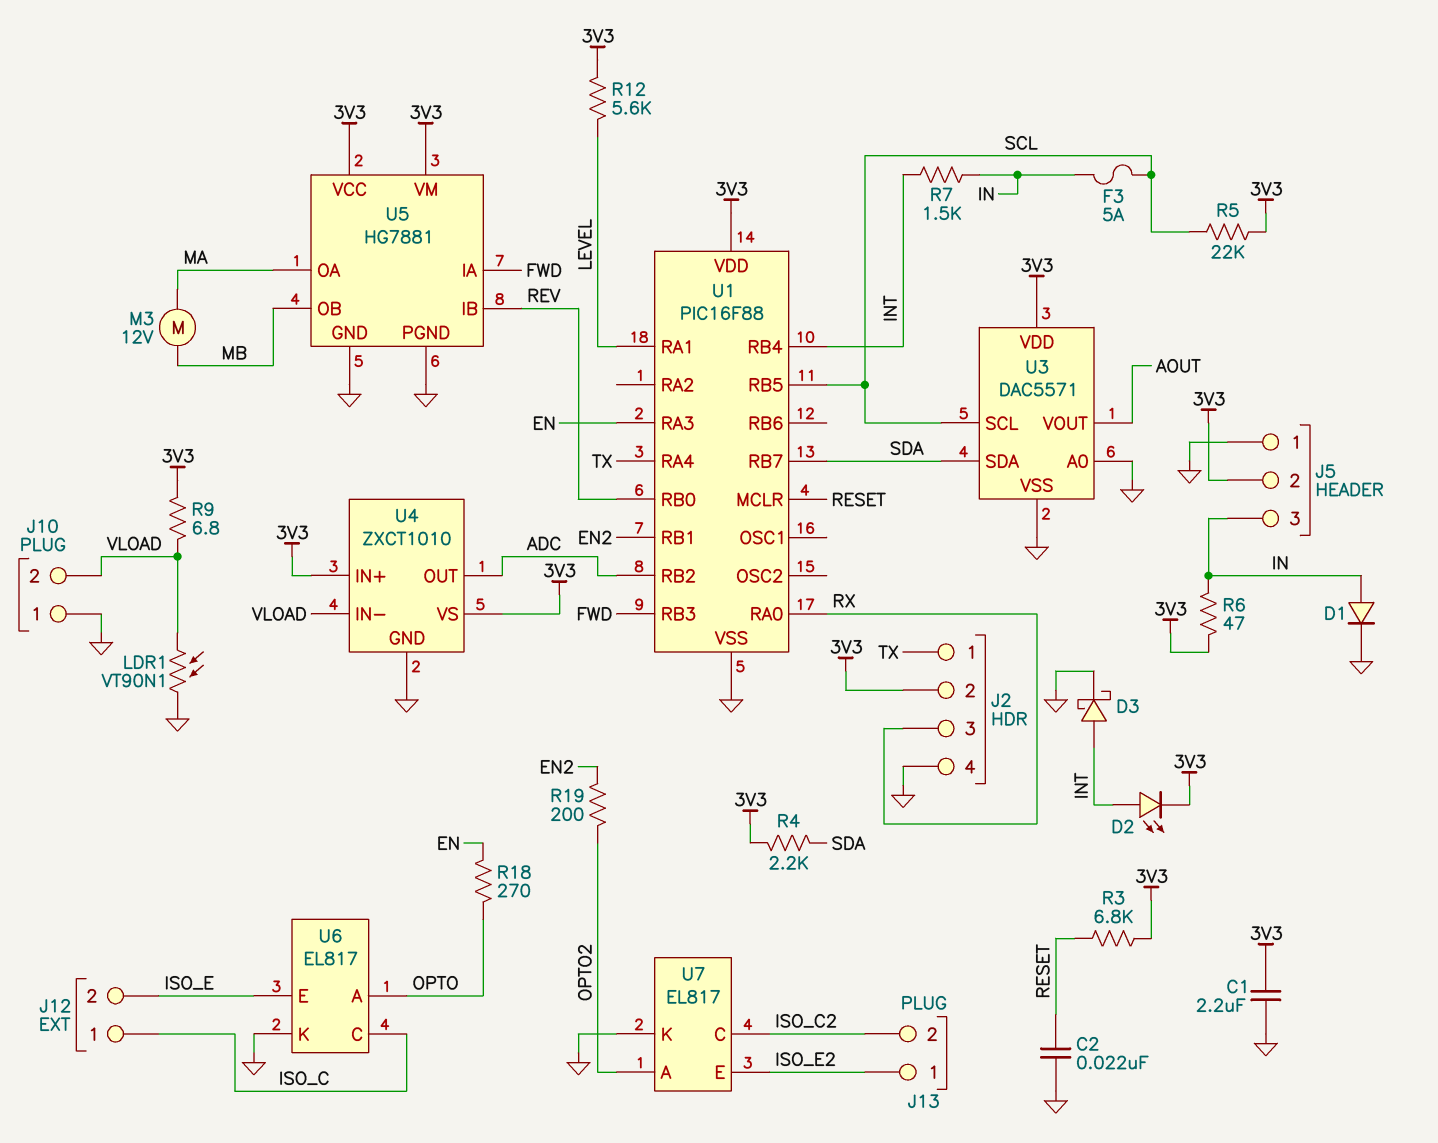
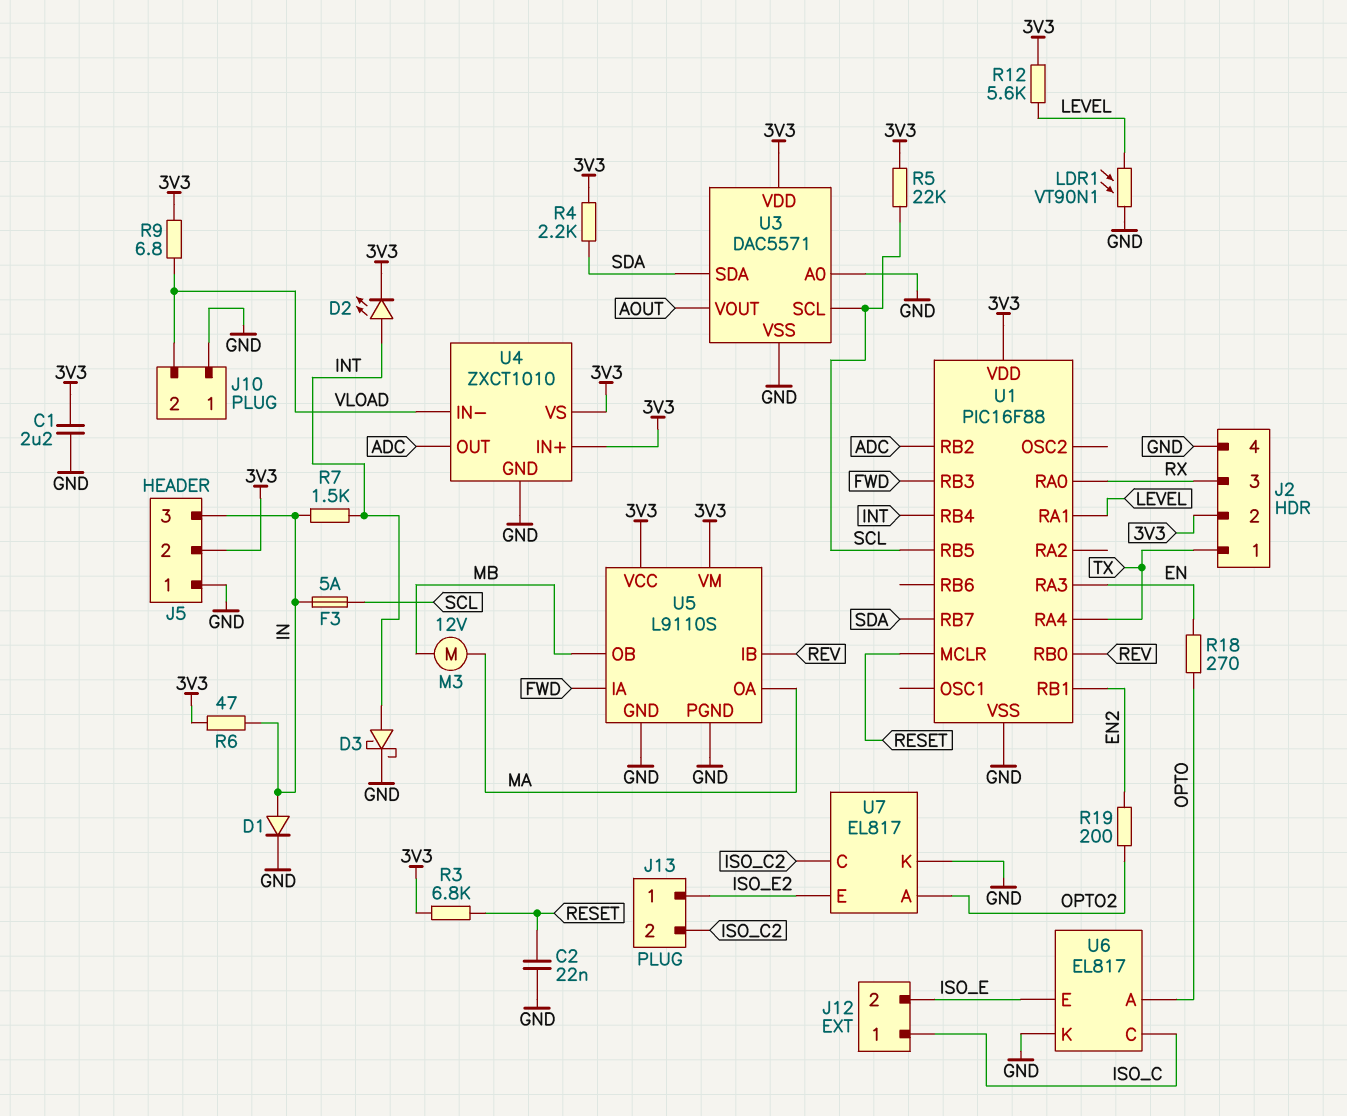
LDR1: VT90N1 (GND, VLOAD) -> VT90N1 (GND, LEVEL)
U5: HG7881 -> L9110S

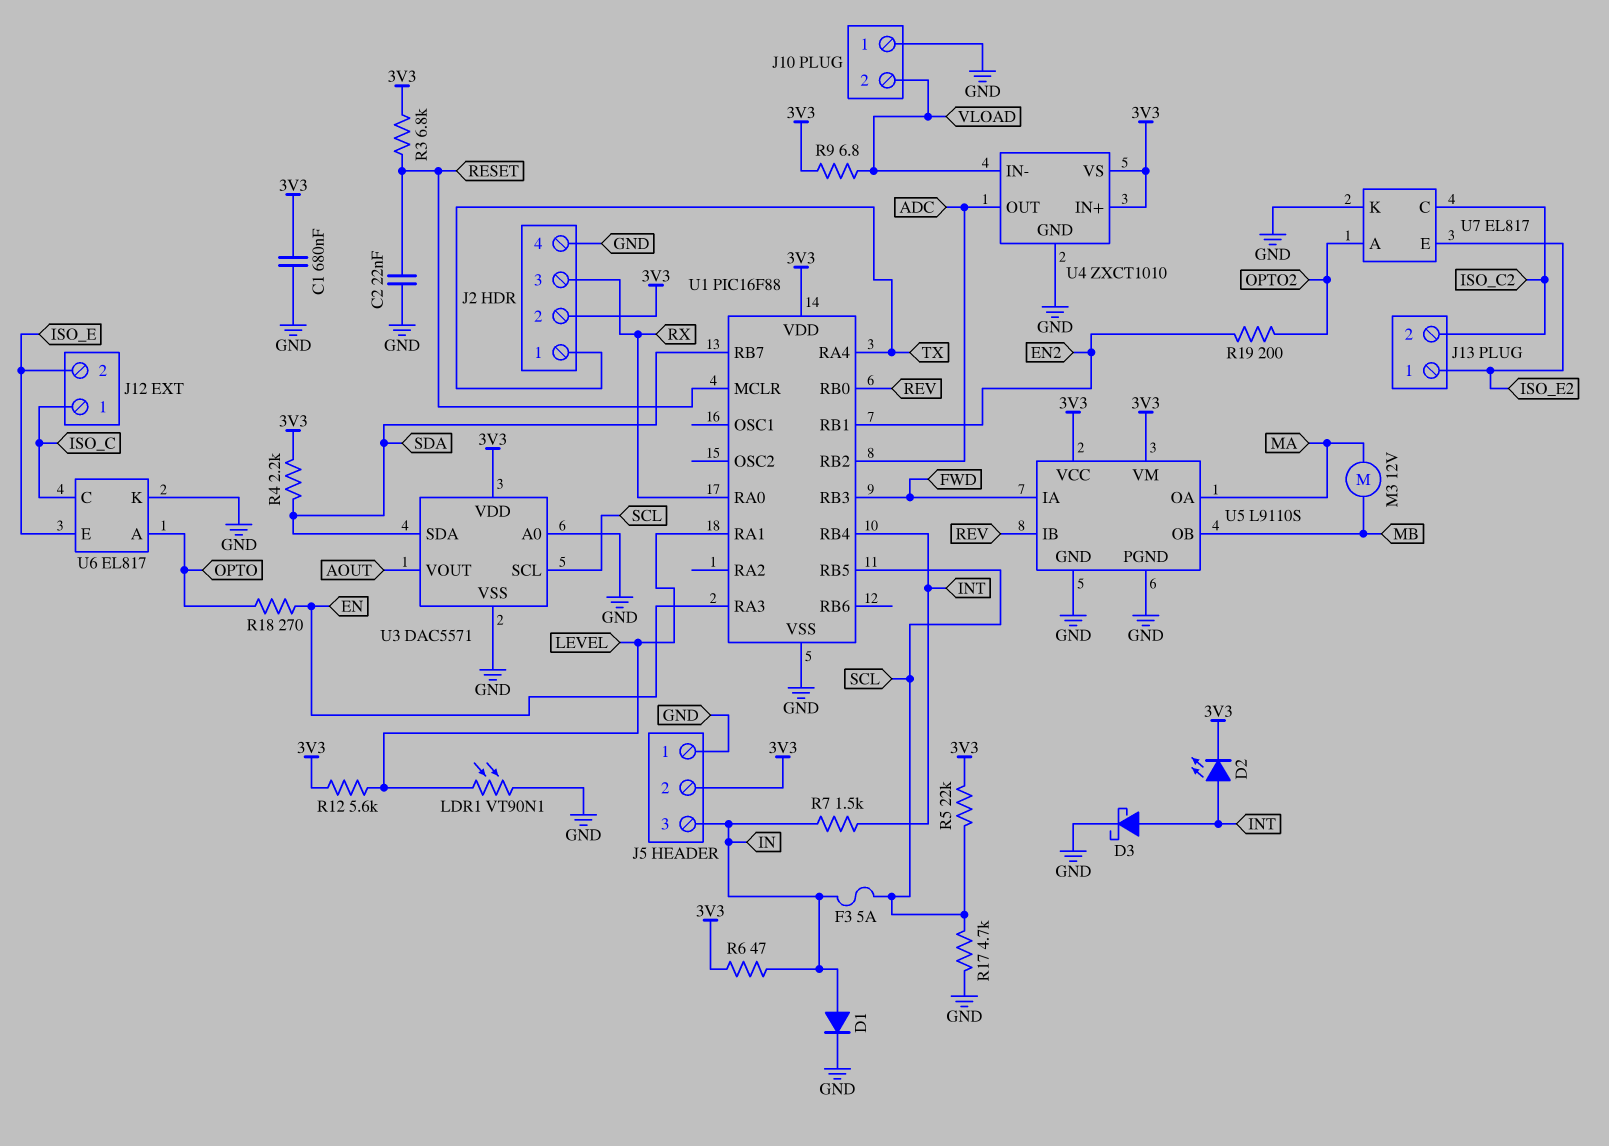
C1: 2.2uF (3V3, GND) -> 680nF (3V3, GND)
R17: none -> 4.7k (GND, SCL)

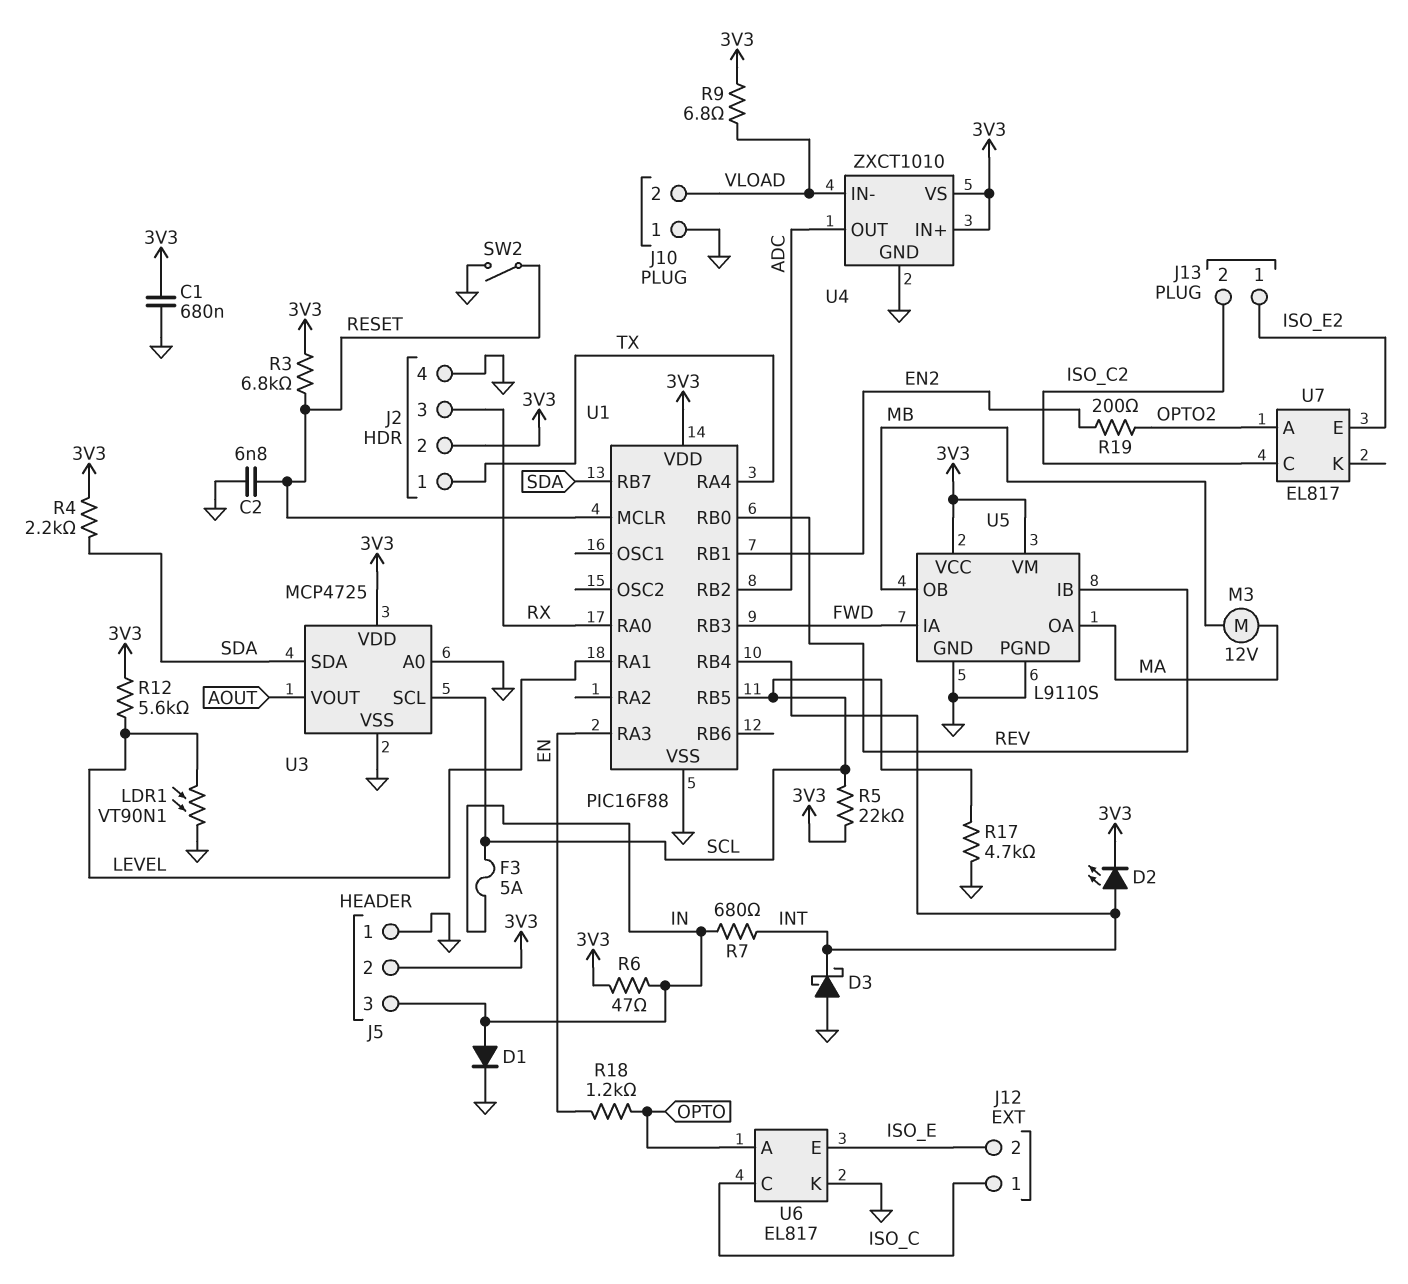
C2: 22nF (GND, RESET) -> 6.8nF (GND, RESET)
D3: schottky (A INT, K GND) -> schottky (A GND, K INT)
R7: 1.5k (IN, INT) -> 680 (IN, INT)
R18: 270 (EN, OPTO) -> 1.2k (EN, OPTO)
SW2: none -> switch (GND, RESET)
U3: DAC5571 -> MCP4725
U7 pin K: GND -> none

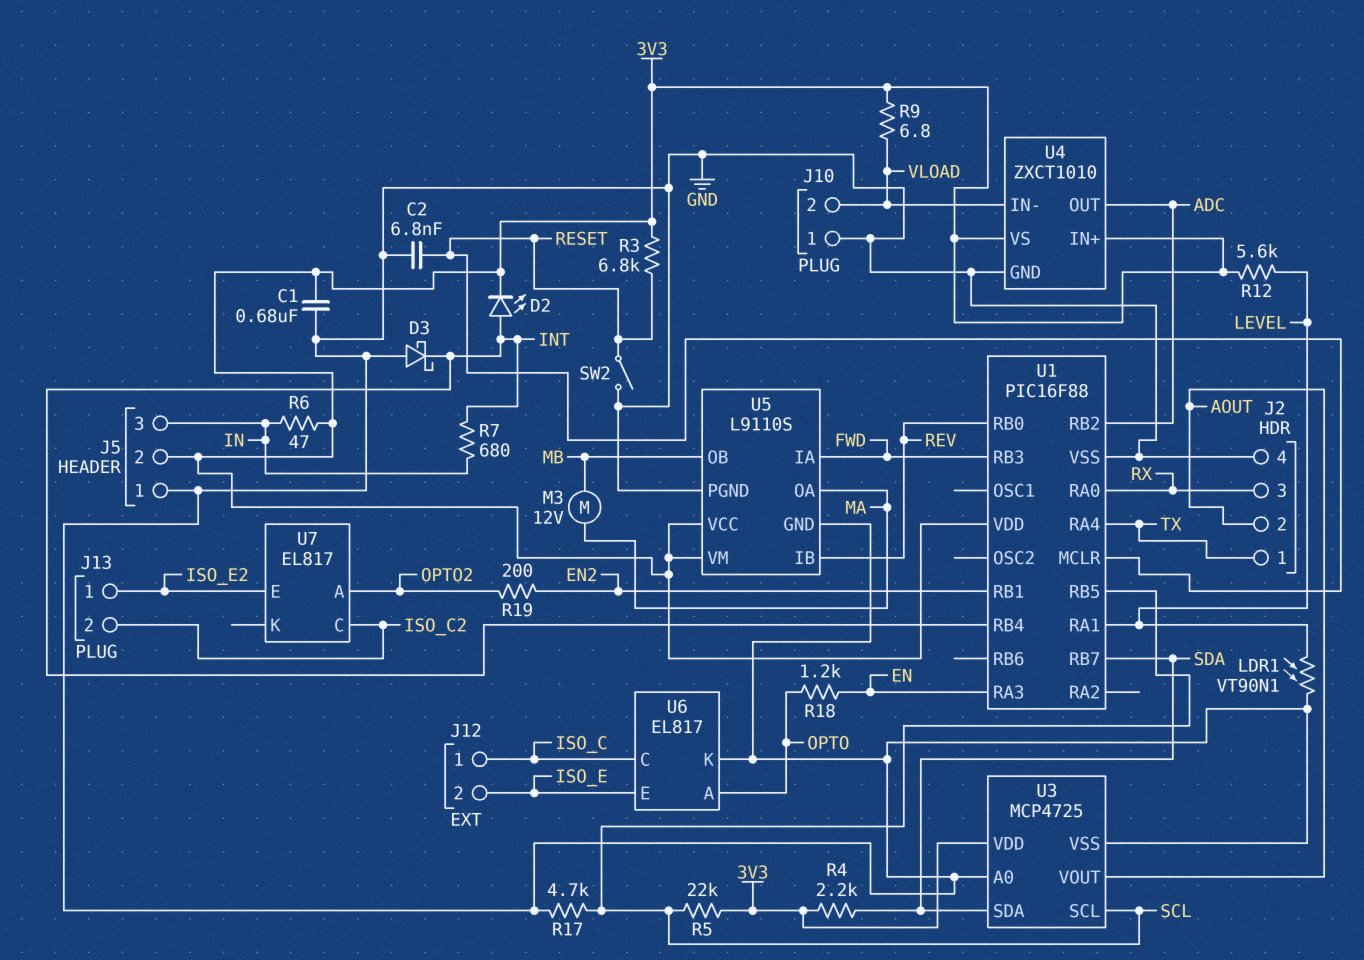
D1: diode (A IN, K GND) -> none
F3: 5A (IN, SCL) -> none
J2 pin 2: 3V3 -> AOUT

